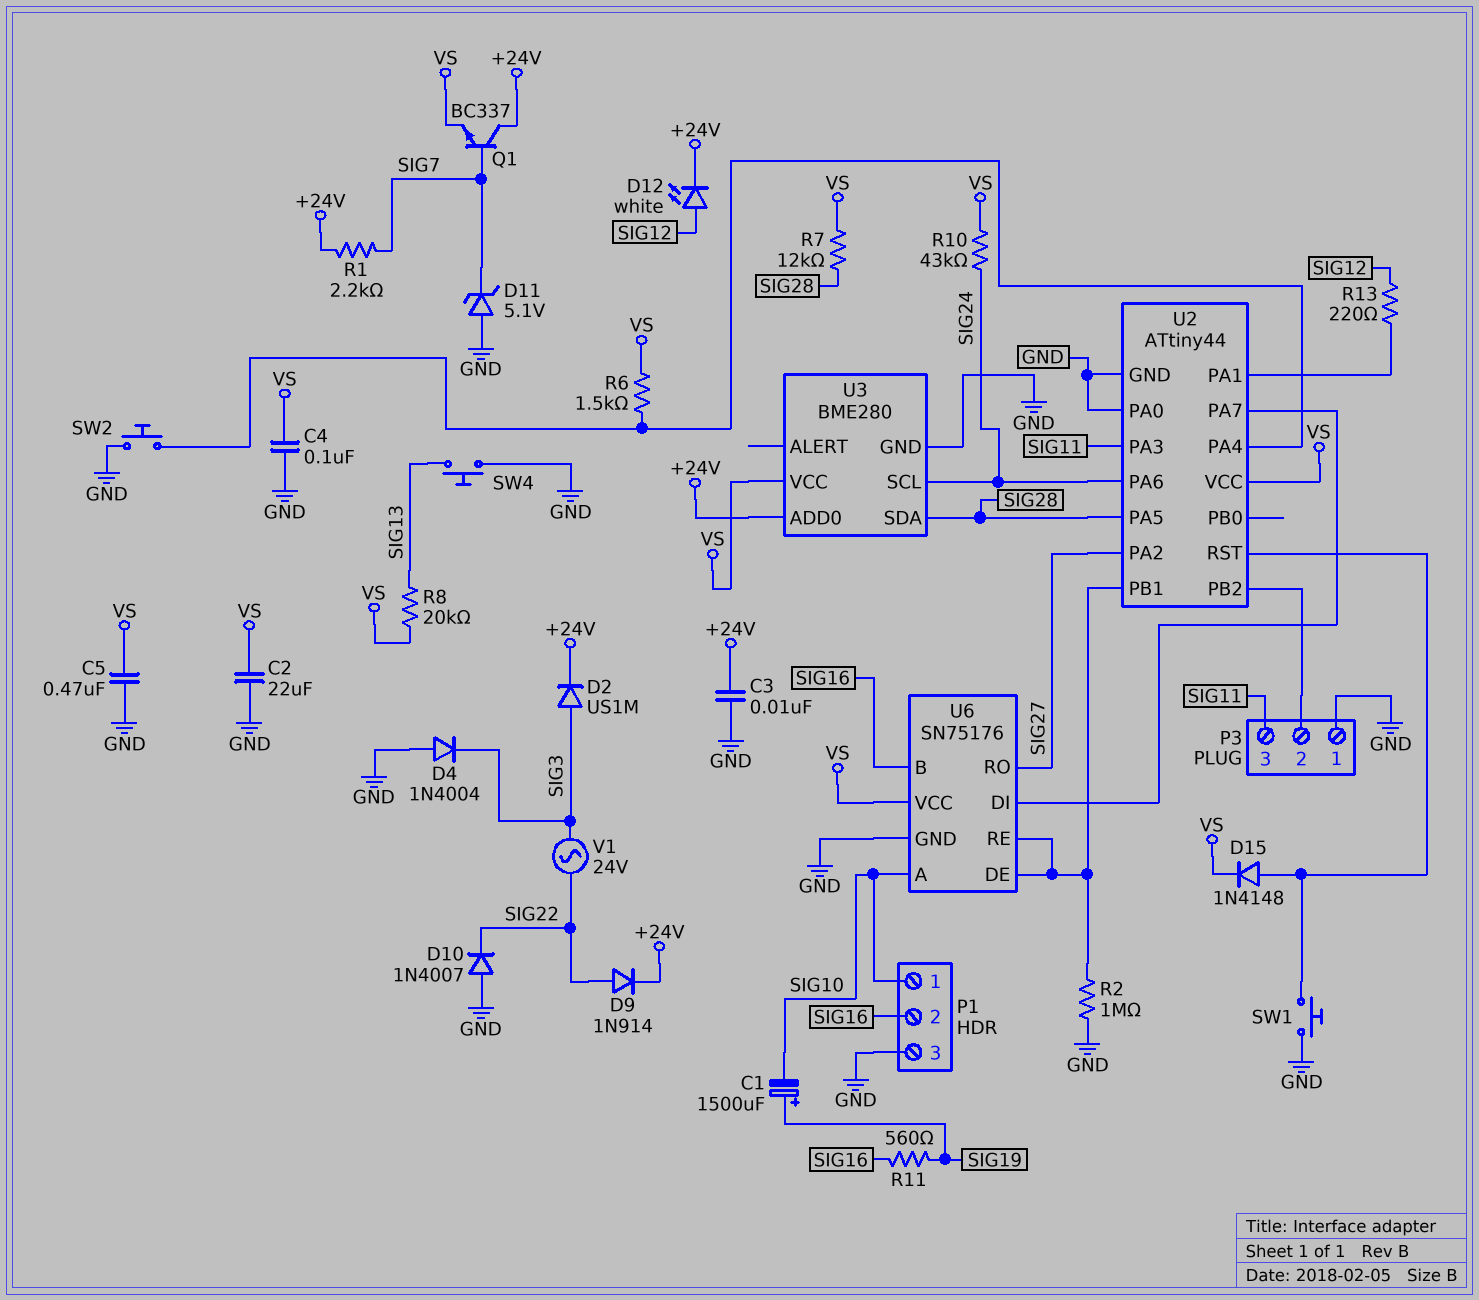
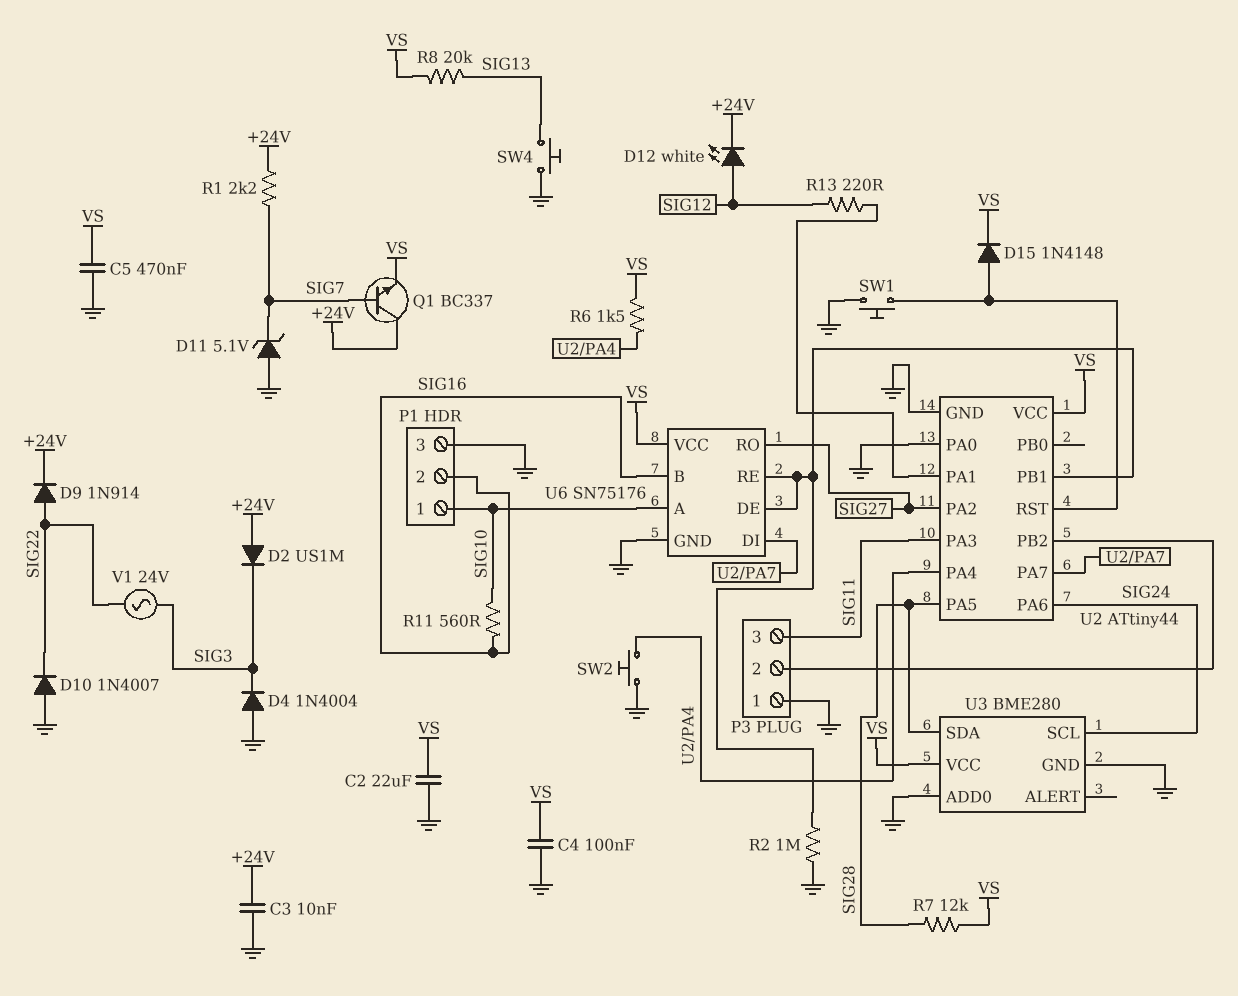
C1: 1500uF (plus SIG19, minus SIG10) -> none
D2: diode US1M (A SIG3, K +24V) -> diode US1M (A +24V, K SIG3)
R10: 43k (SIG24, VS) -> none
R11: 560 (SIG16, SIG19) -> 560 (SIG10, SIG16)
U3 pin ADD0: +24V -> GND

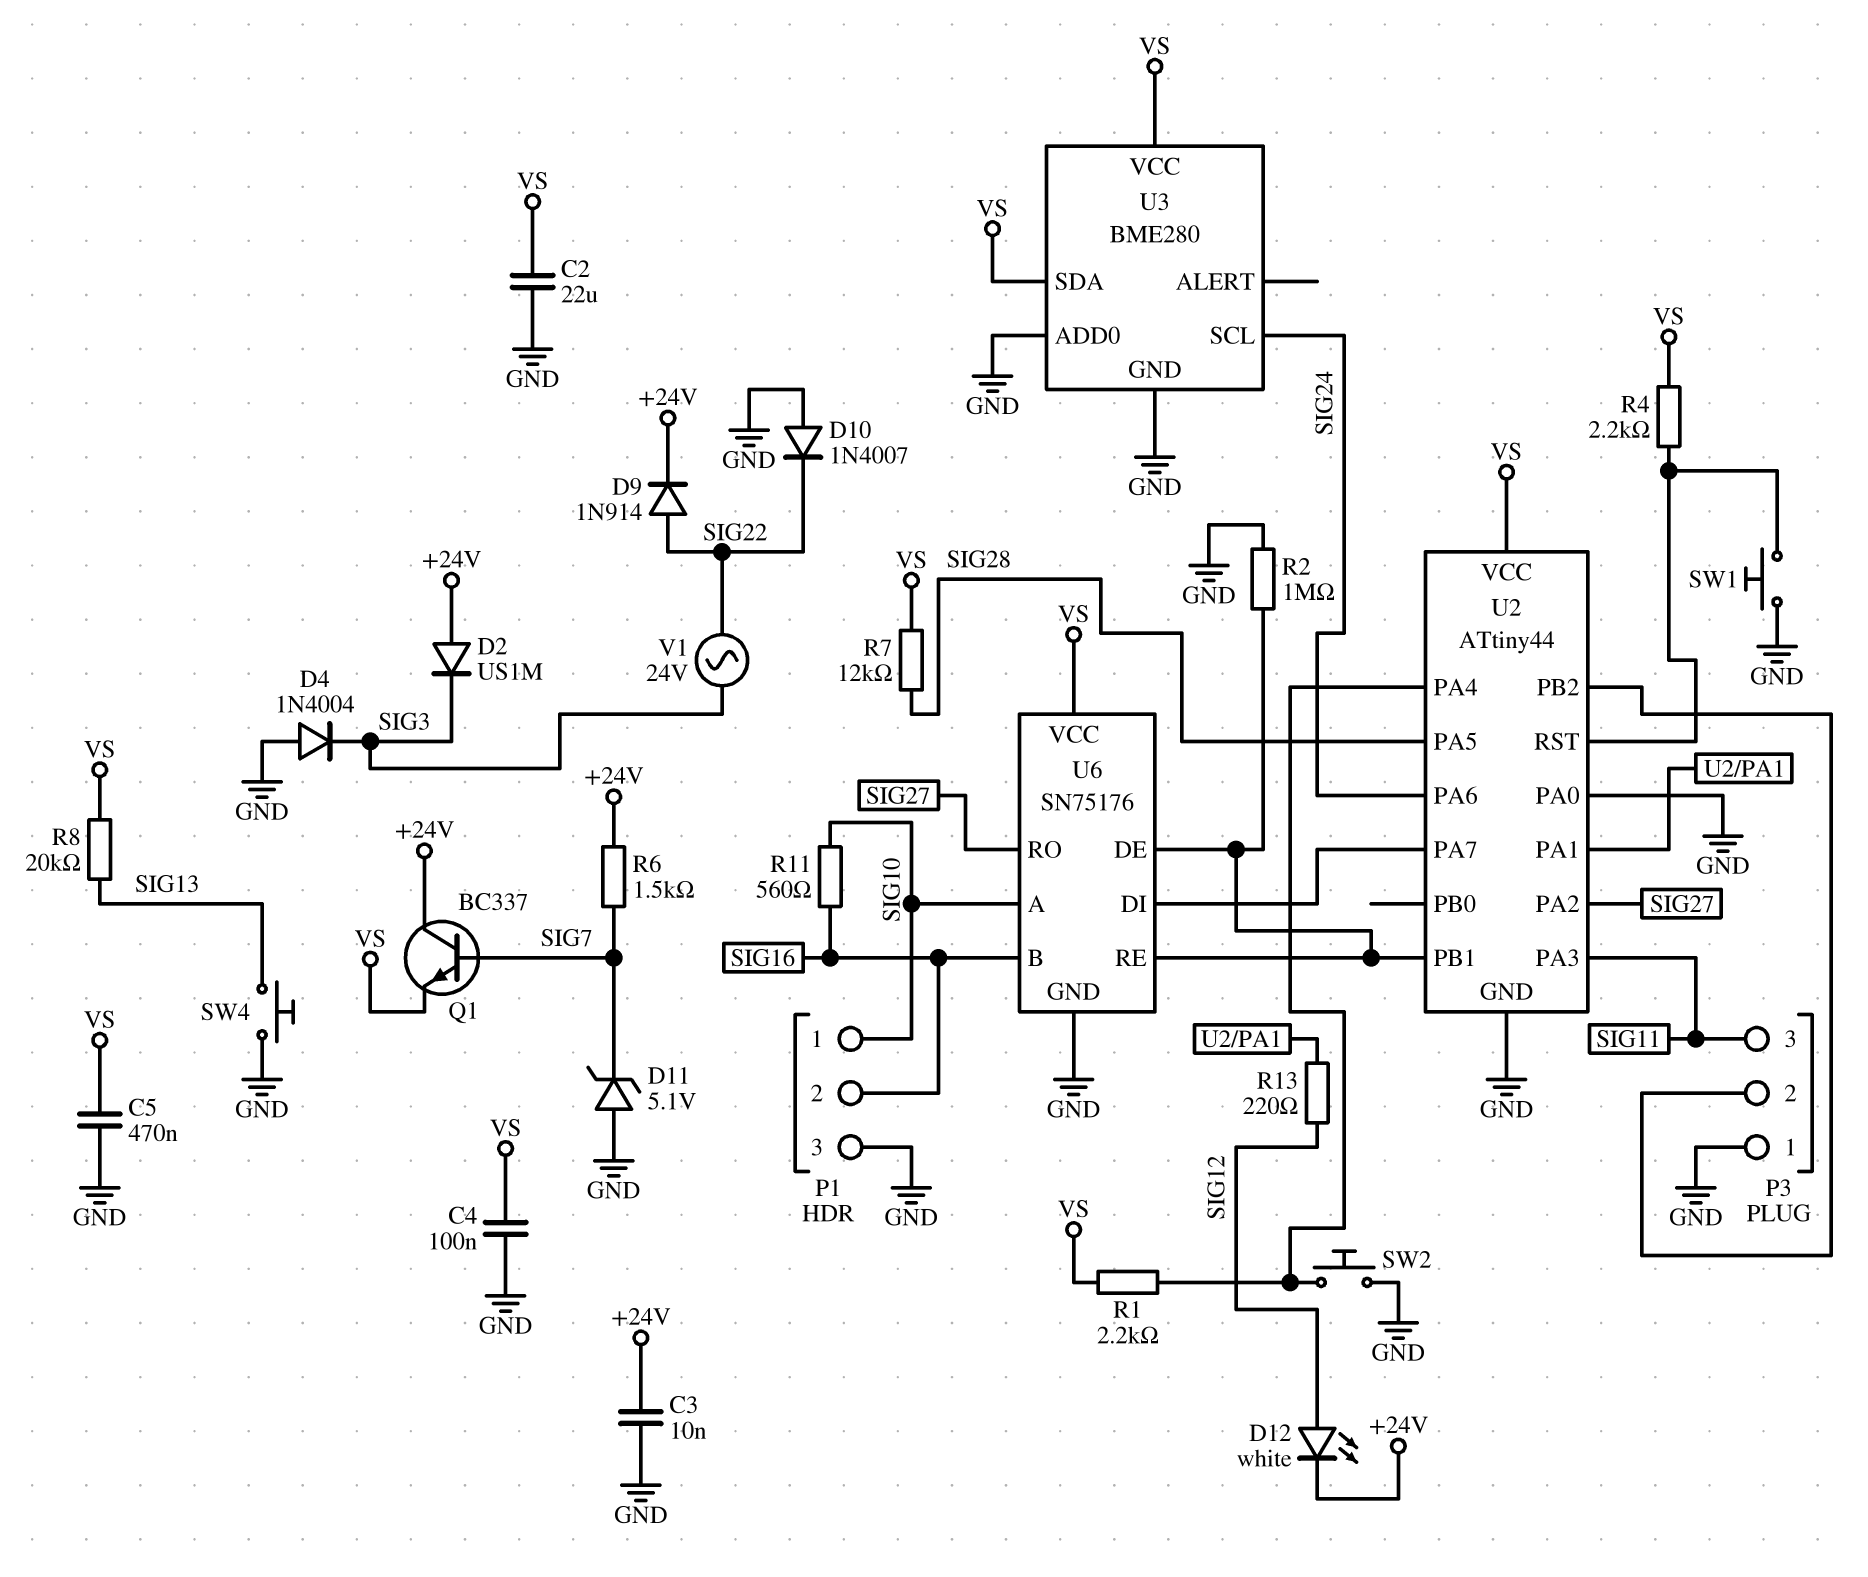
D15: diode 1N4148 (A U2/RST, K VS) -> none
R1: 2.2k (+24V, SIG7) -> 2.2k (U2/PA4, VS)
R4: none -> 2.2k (U2/RST, VS)
R6: 1.5k (U2/PA4, VS) -> 1.5k (+24V, SIG7)
U3 pin SDA: SIG28 -> VS

